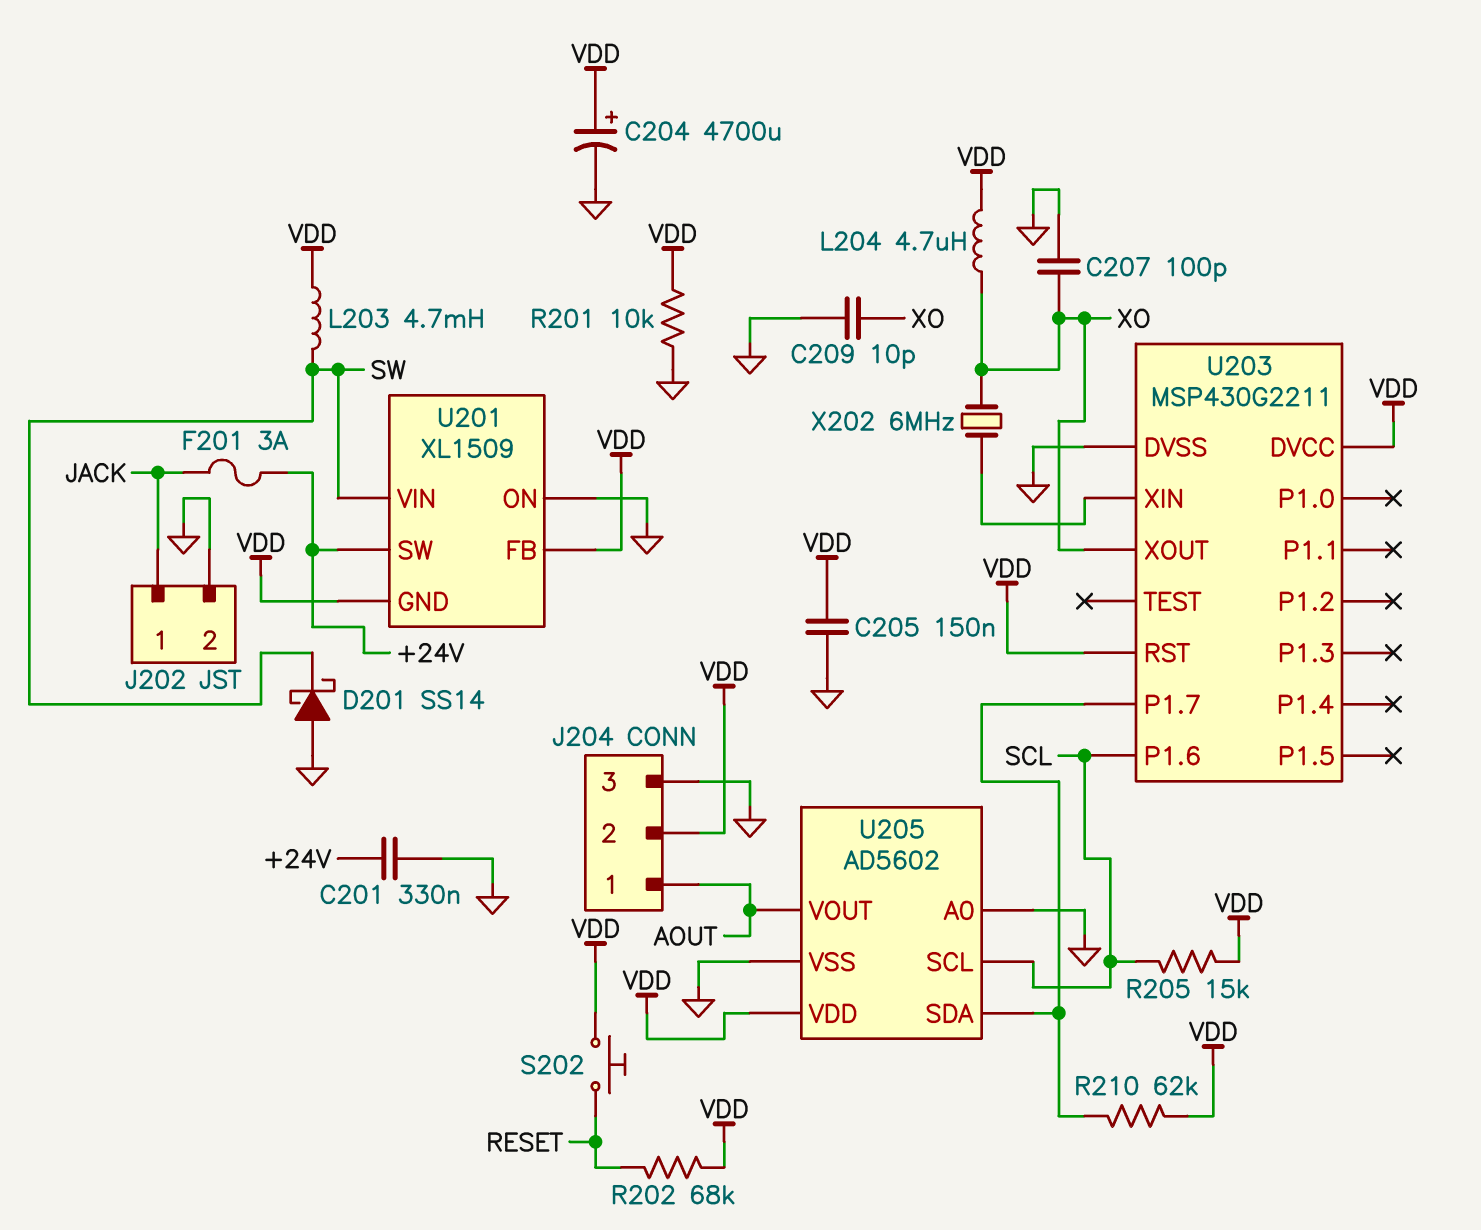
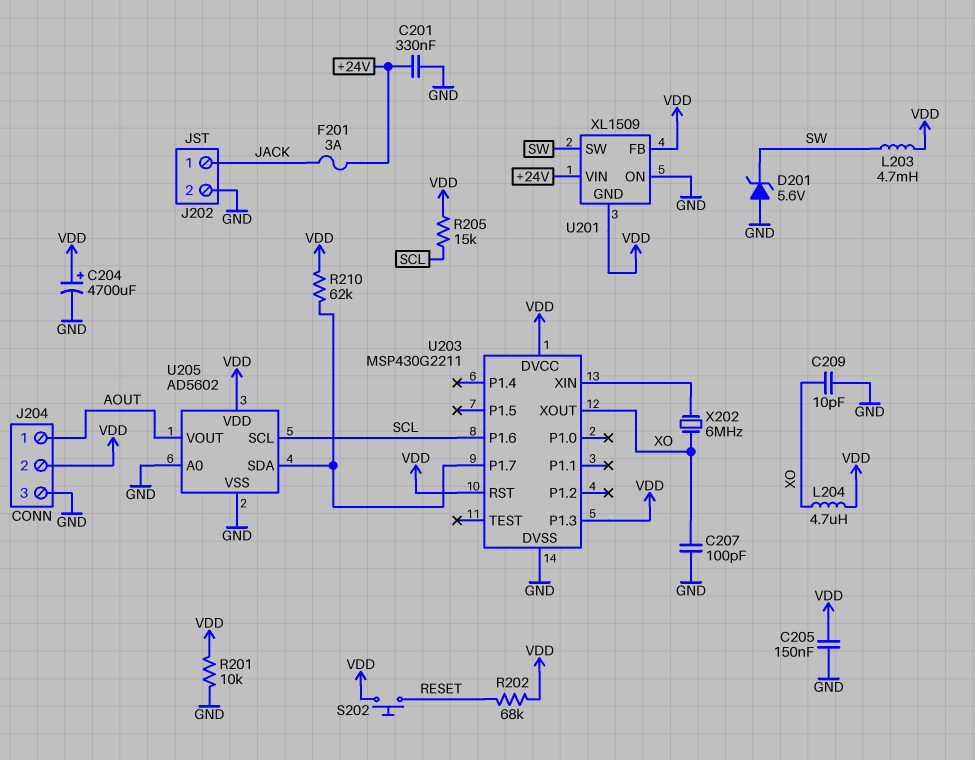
D201: schottky SS14 (A GND, K SW) -> zener 5.6V (A GND, K SW)
U201 pin SW: +24V -> SW
U201 pin VIN: SW -> +24V
U203 pin P1.3: none -> VDD

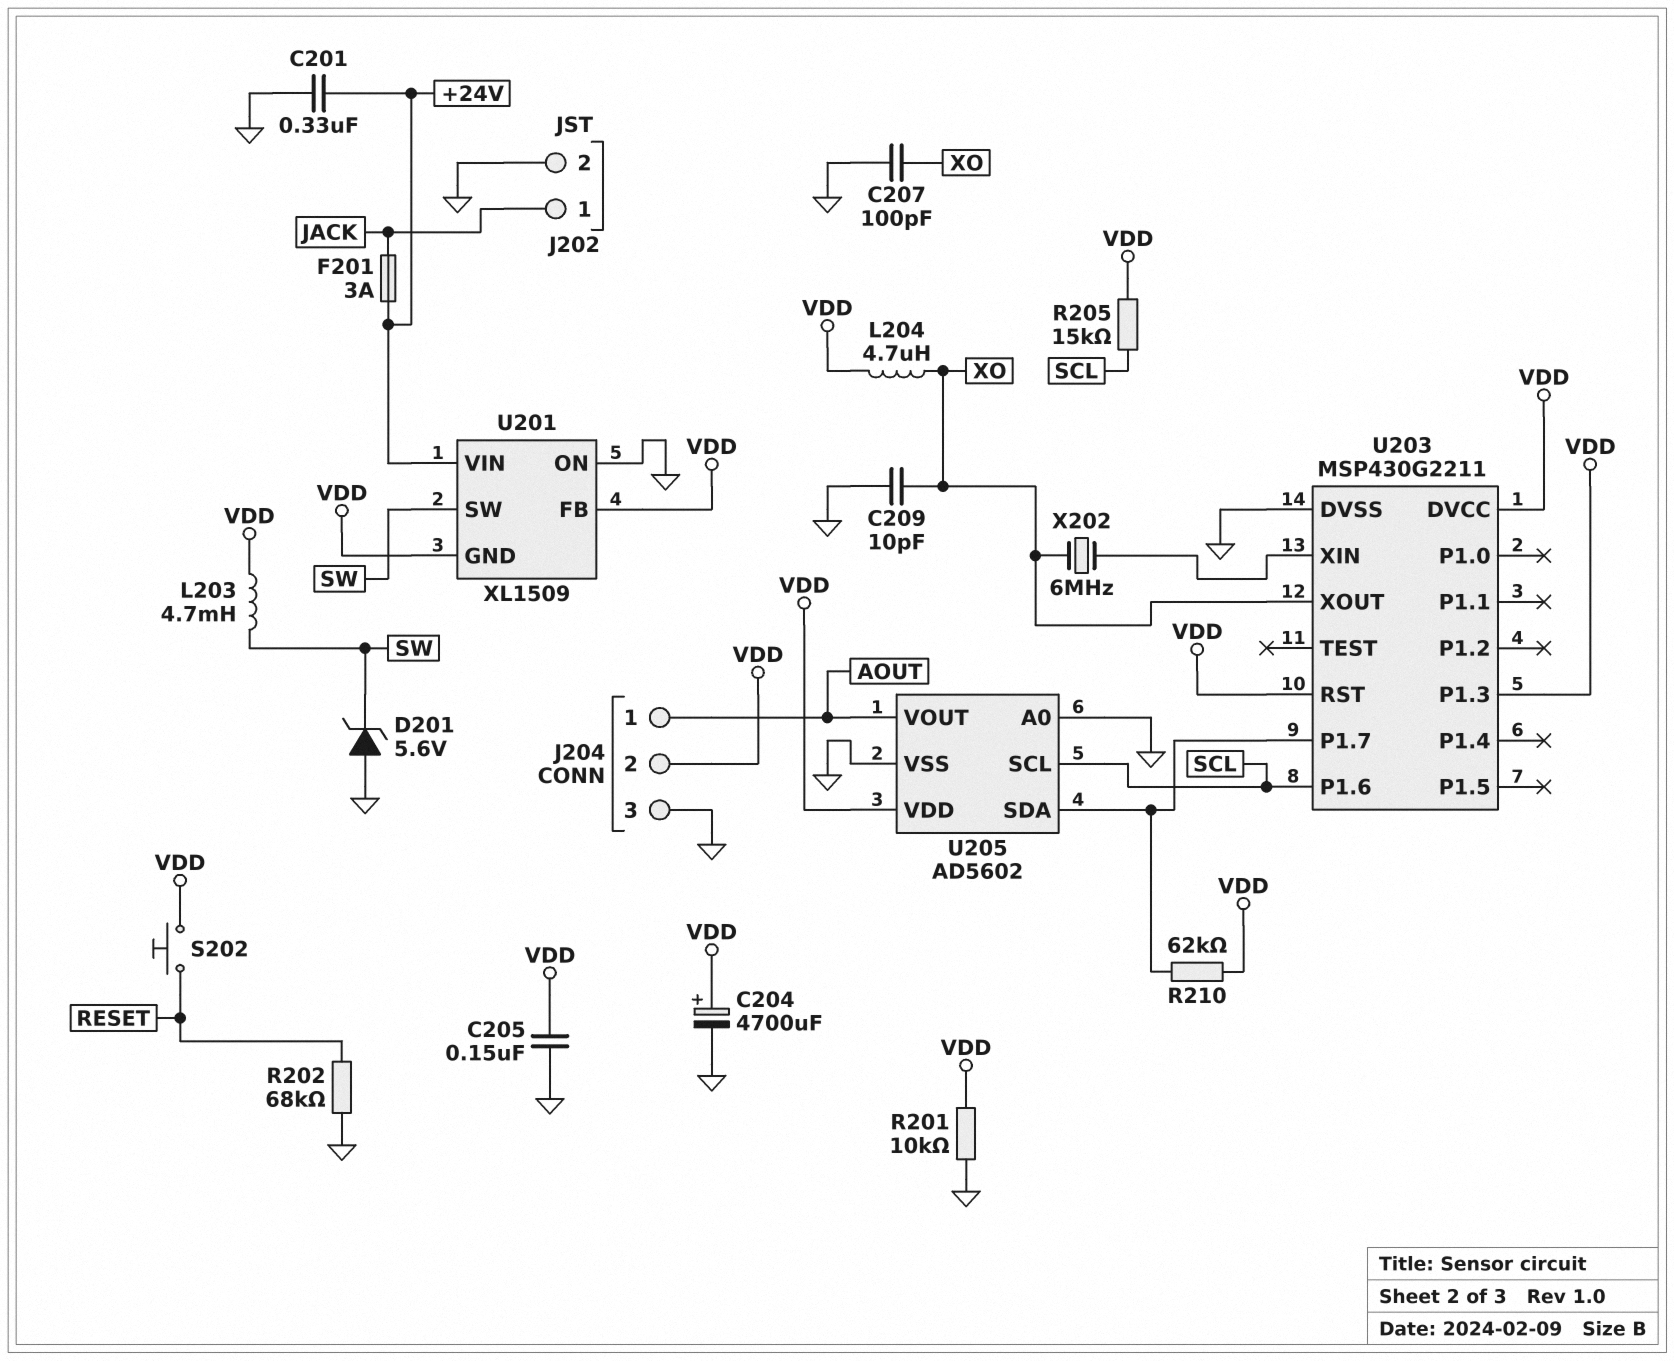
R202: 68k (RESET, VDD) -> 68k (GND, RESET)

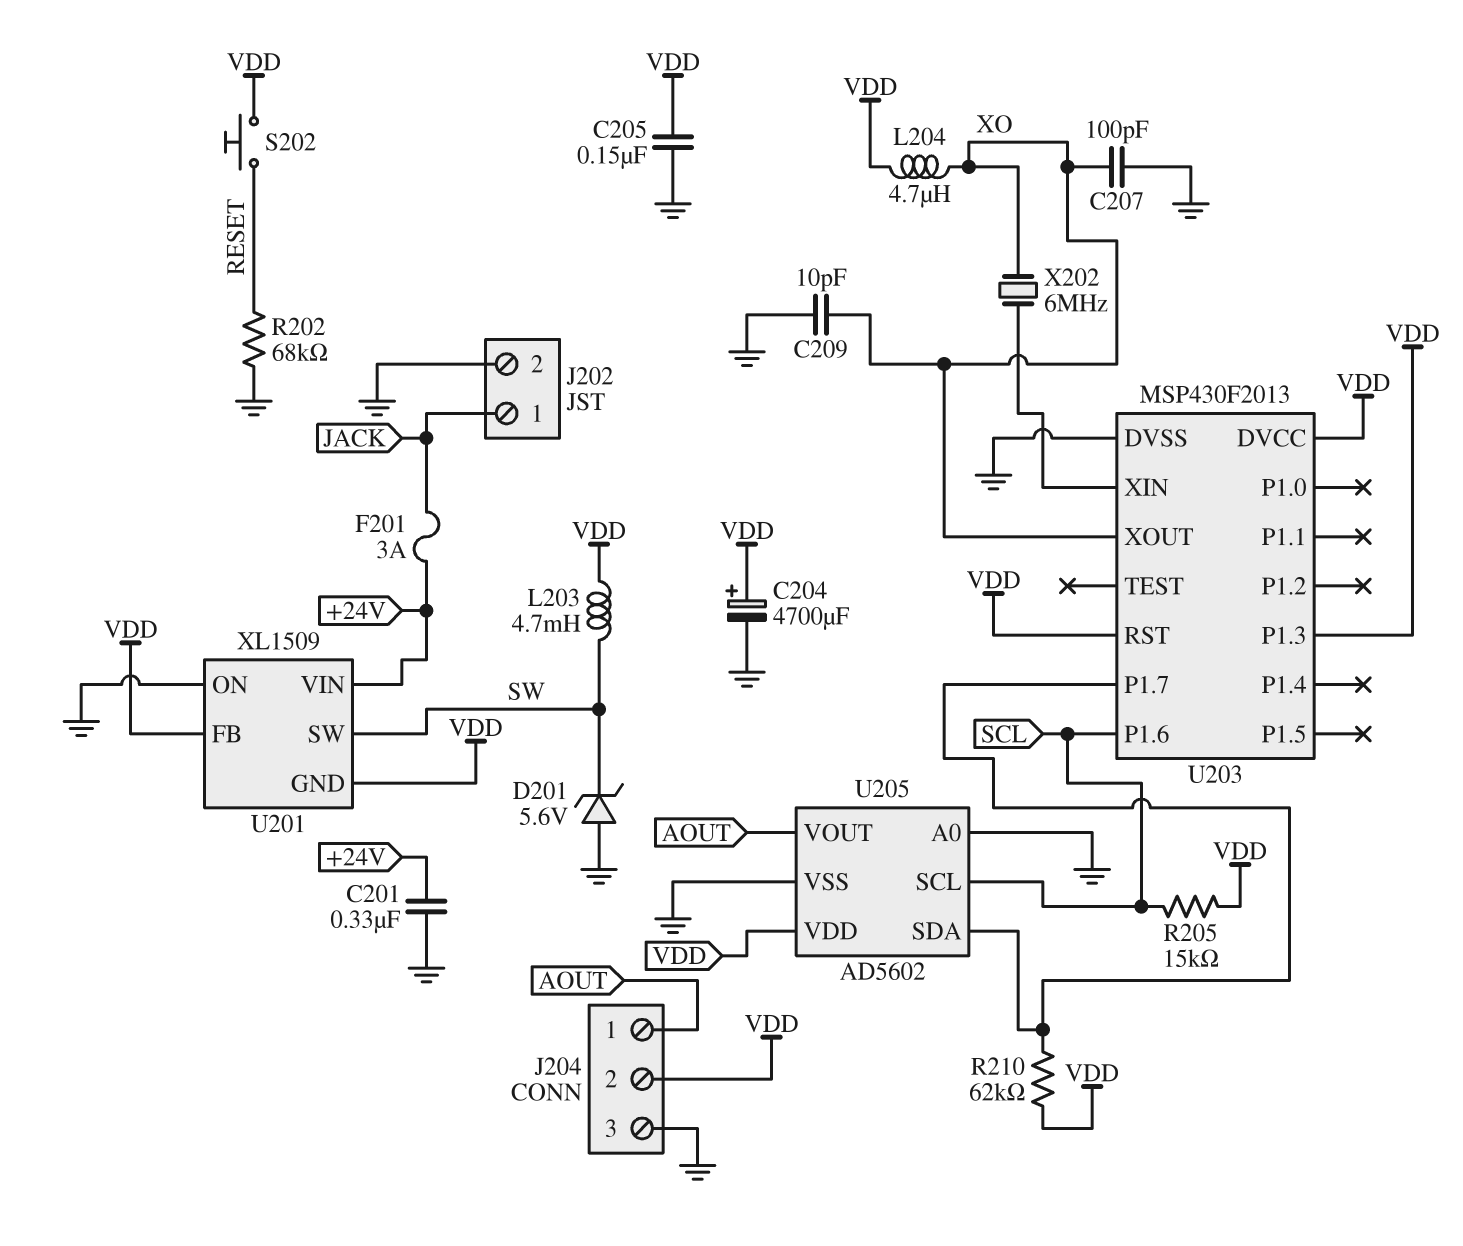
R201: 10k (GND, VDD) -> none
U203: MSP430G2211 -> MSP430F2013

